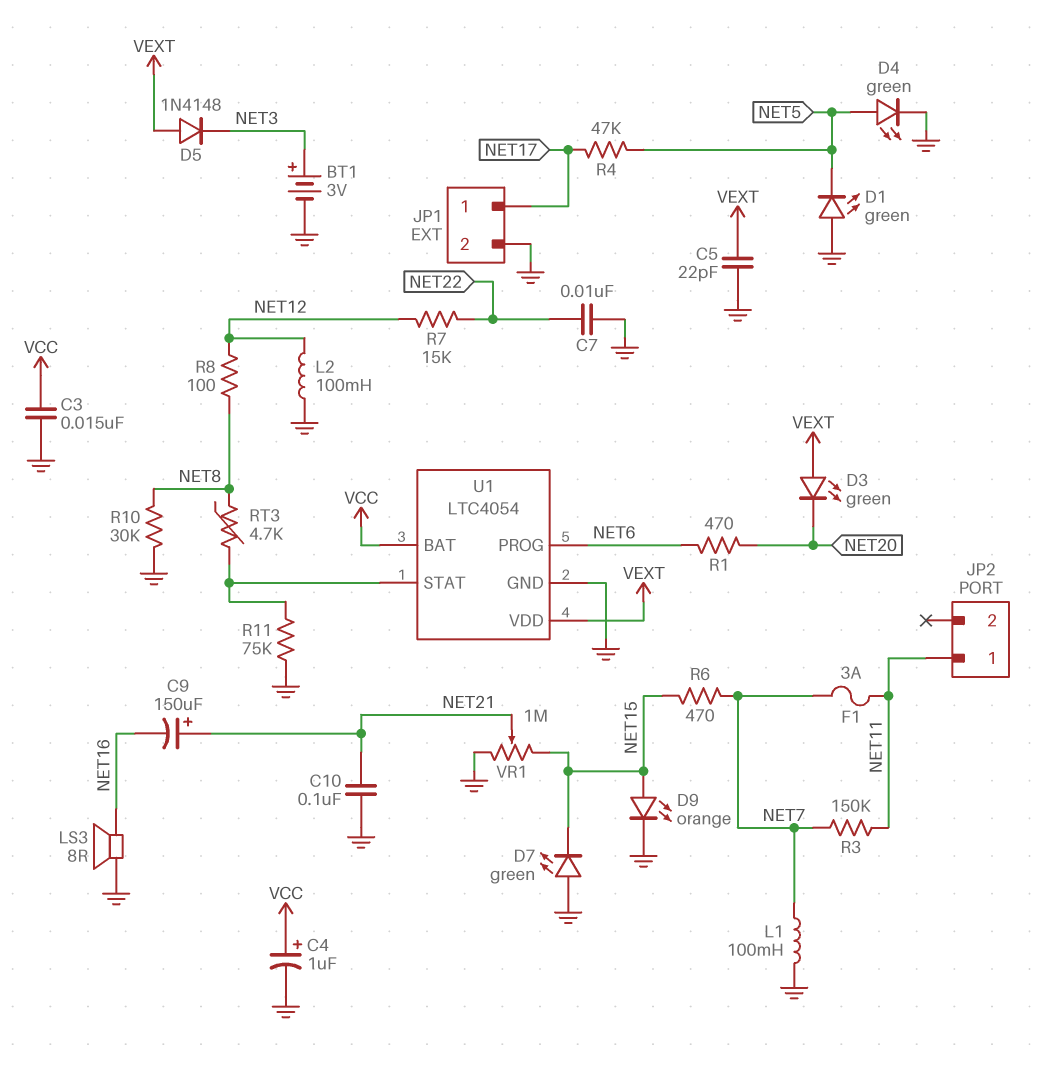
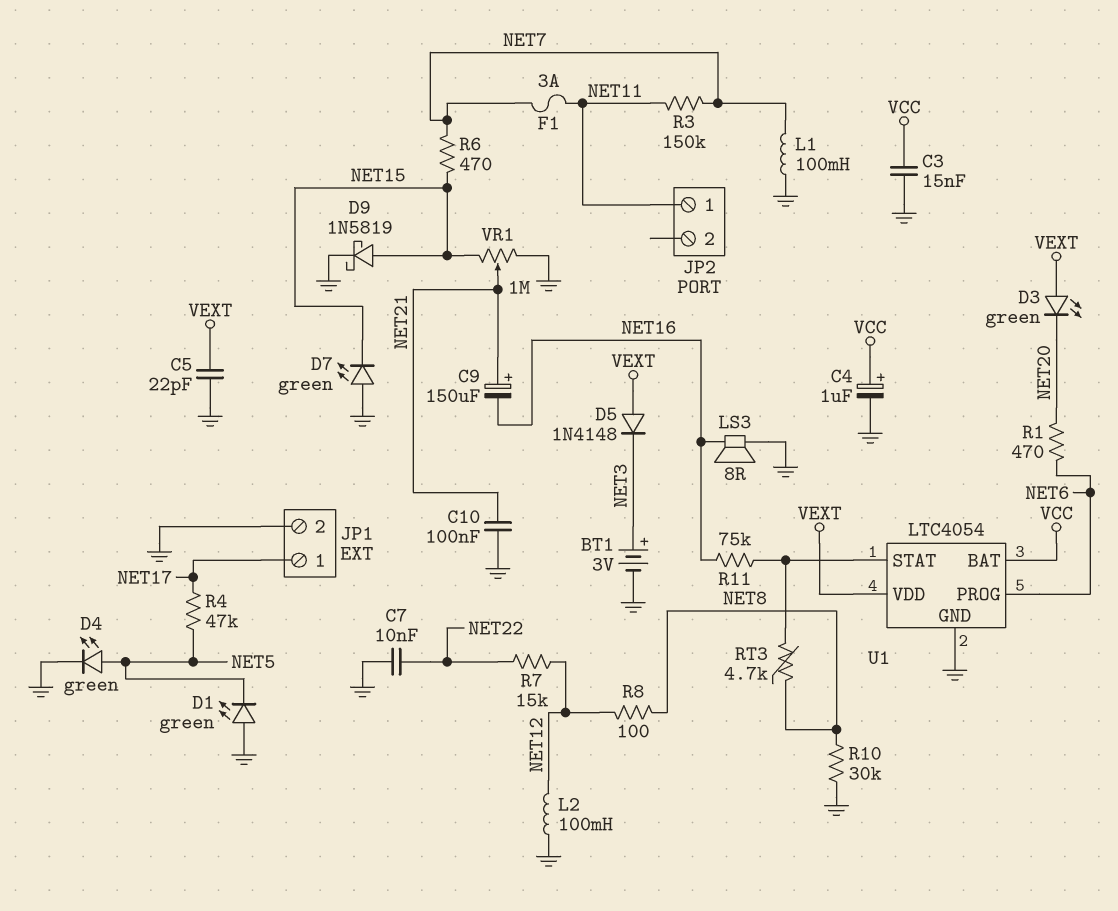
D9: LED orange (A NET15, K GND) -> schottky 1N5819 (A NET15, K GND)
R11: 75k (GND, U1/STAT) -> 75k (NET16, U1/STAT)

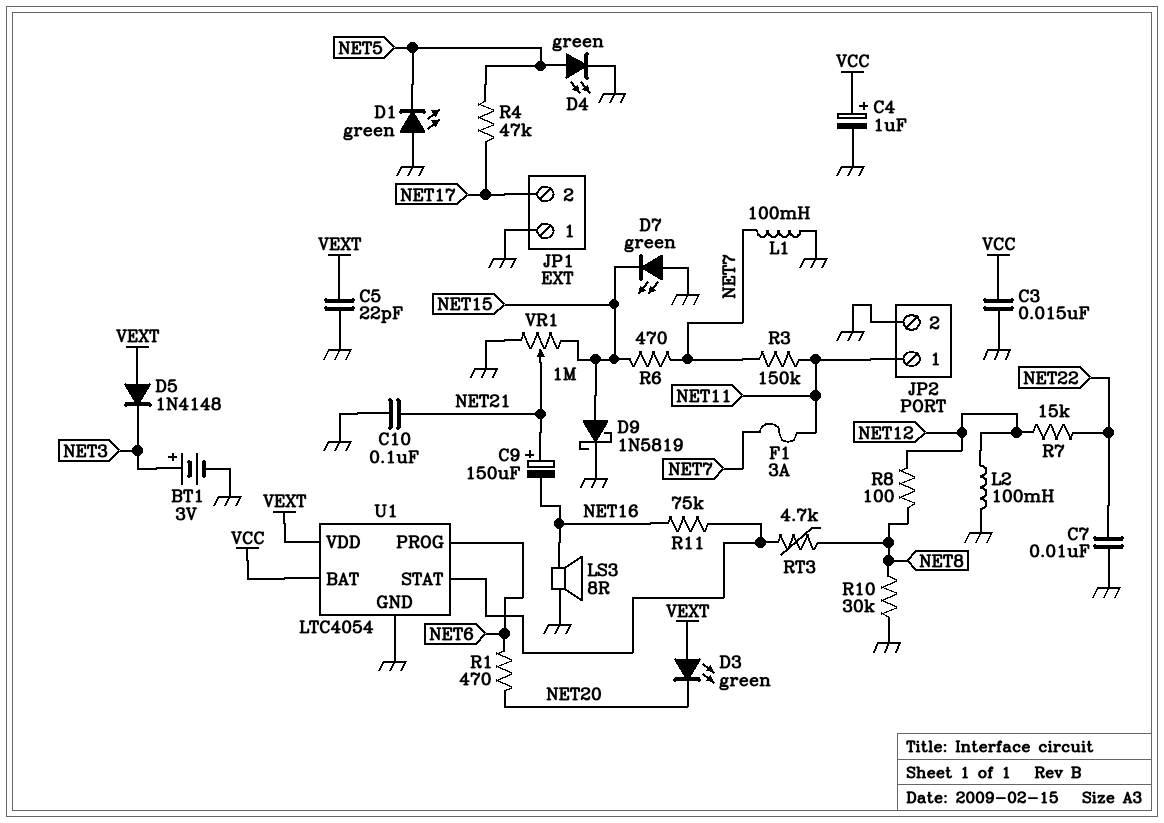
JP1 pin 1: NET17 -> GND
JP1 pin 2: GND -> NET17
JP2 pin 2: none -> GND

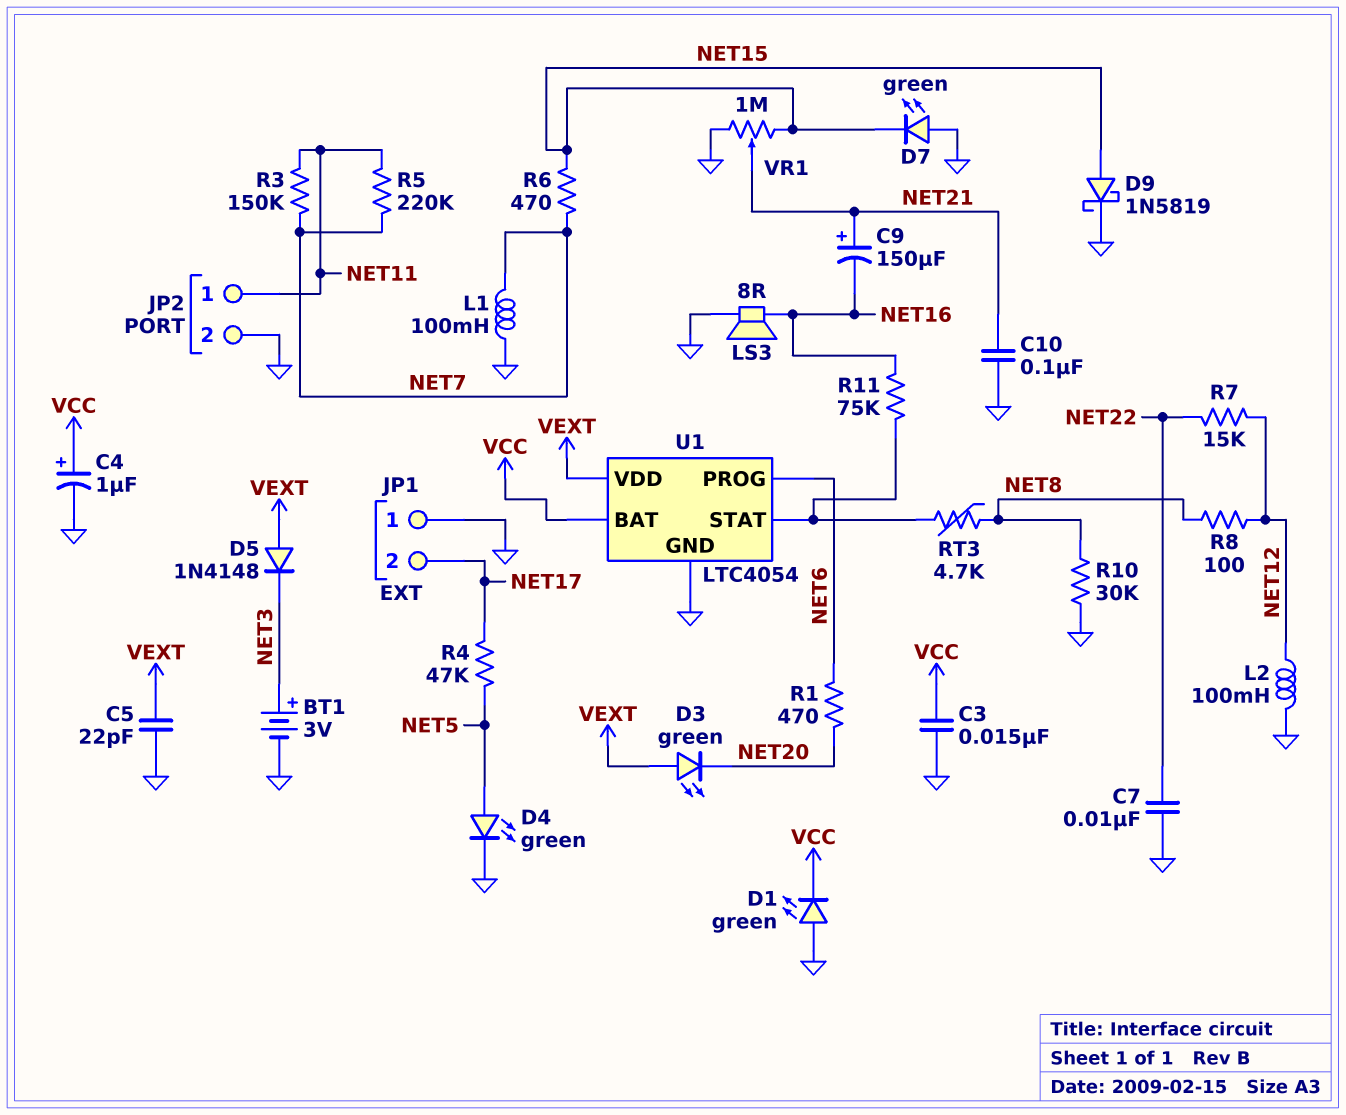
D1: LED green (A GND, K NET5) -> LED green (A GND, K VCC)
F1: 3A (NET7, NET11) -> none
R5: none -> 220k (NET7, NET11)

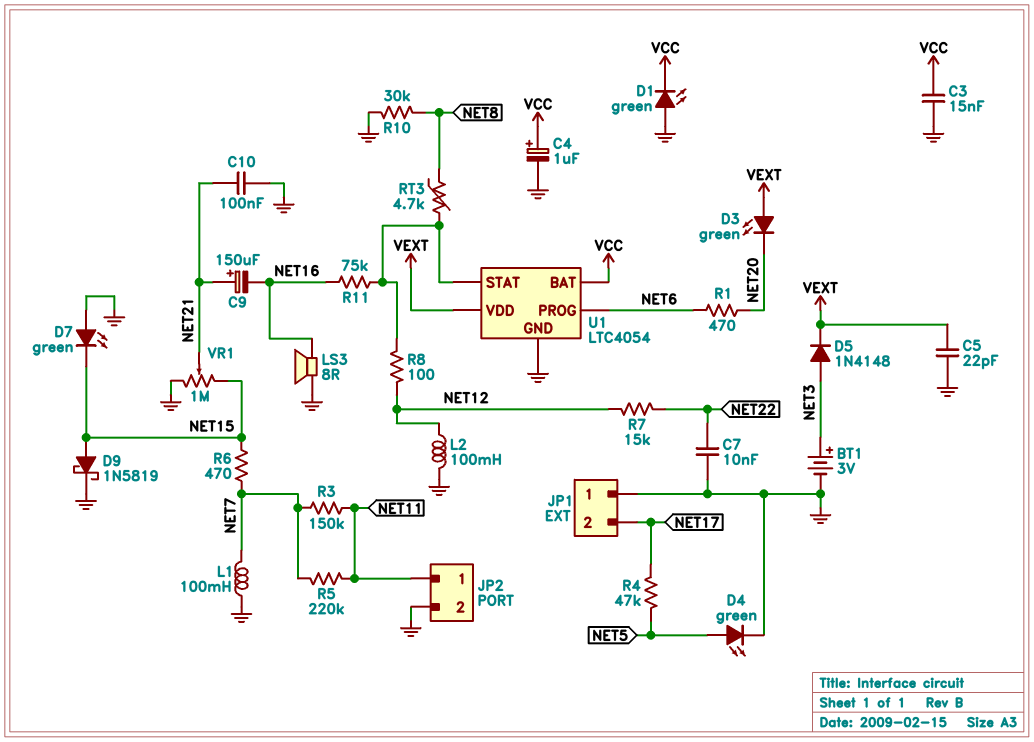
D5: diode 1N4148 (A VEXT, K NET3) -> diode 1N4148 (A NET3, K VEXT)
R8: 100 (NET8, NET12) -> 100 (NET12, U1/STAT)

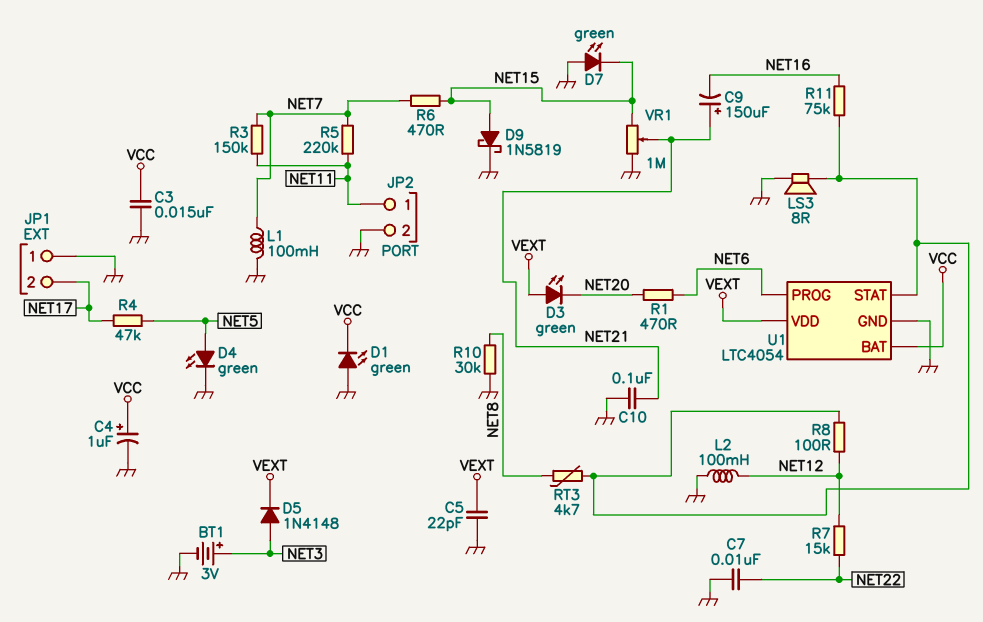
LS3: speaker 8R (GND, NET16) -> speaker 8R (GND, U1/STAT)

